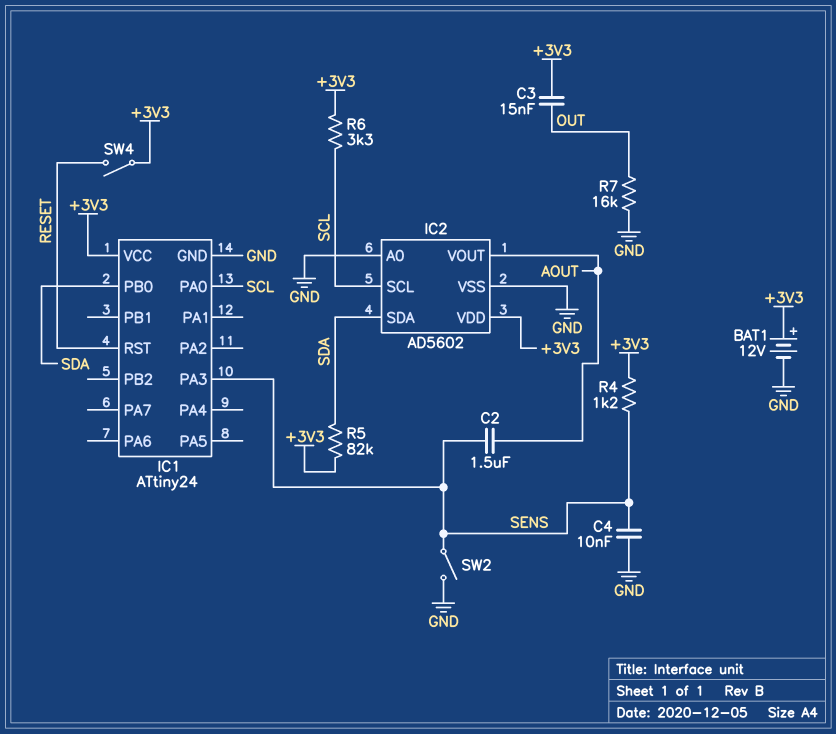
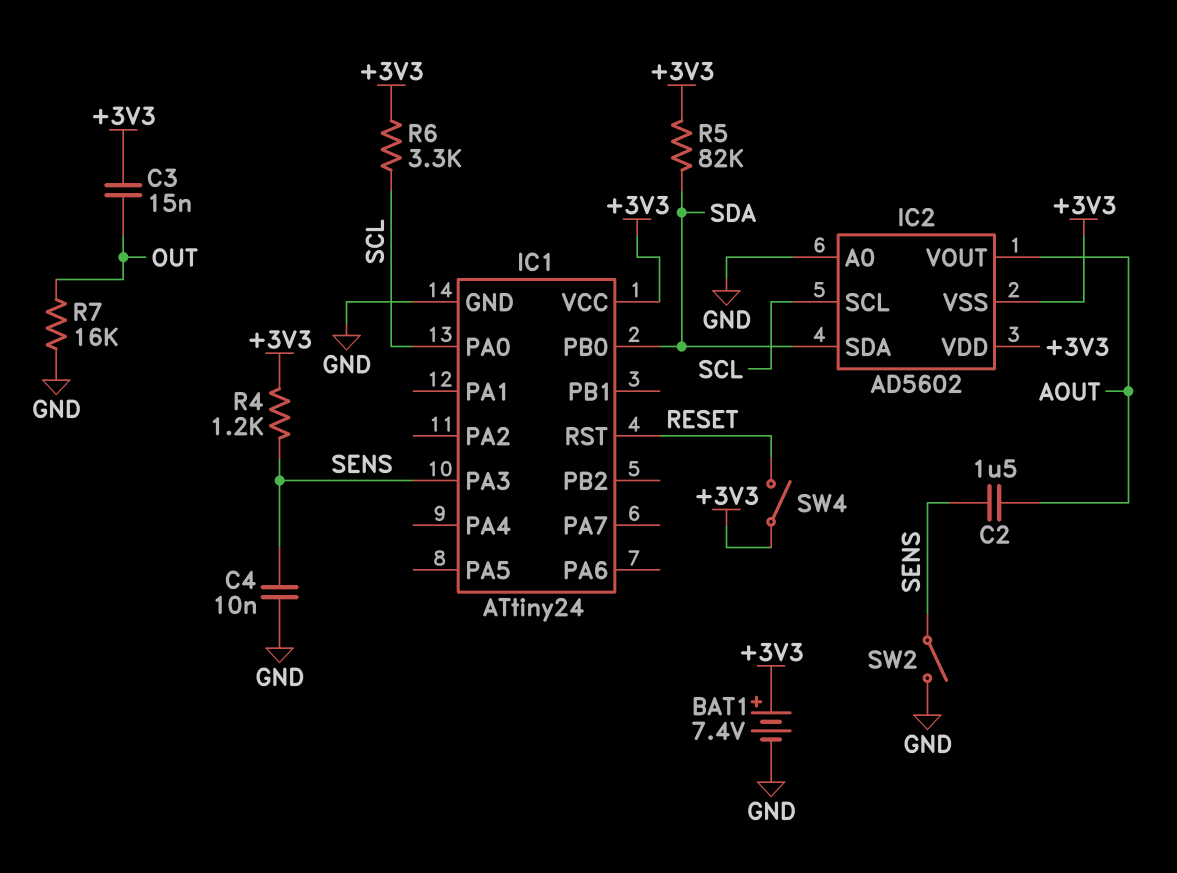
BAT1: 12V (plus +3V3, minus GND) -> 7.4V (plus +3V3, minus GND)
IC2 pin VSS: GND -> +3V3

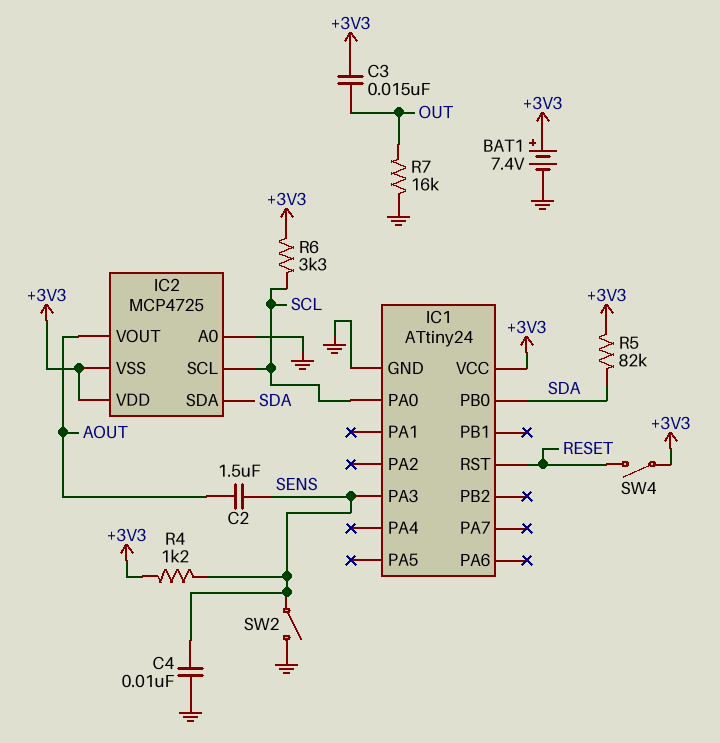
IC2: AD5602 -> MCP4725

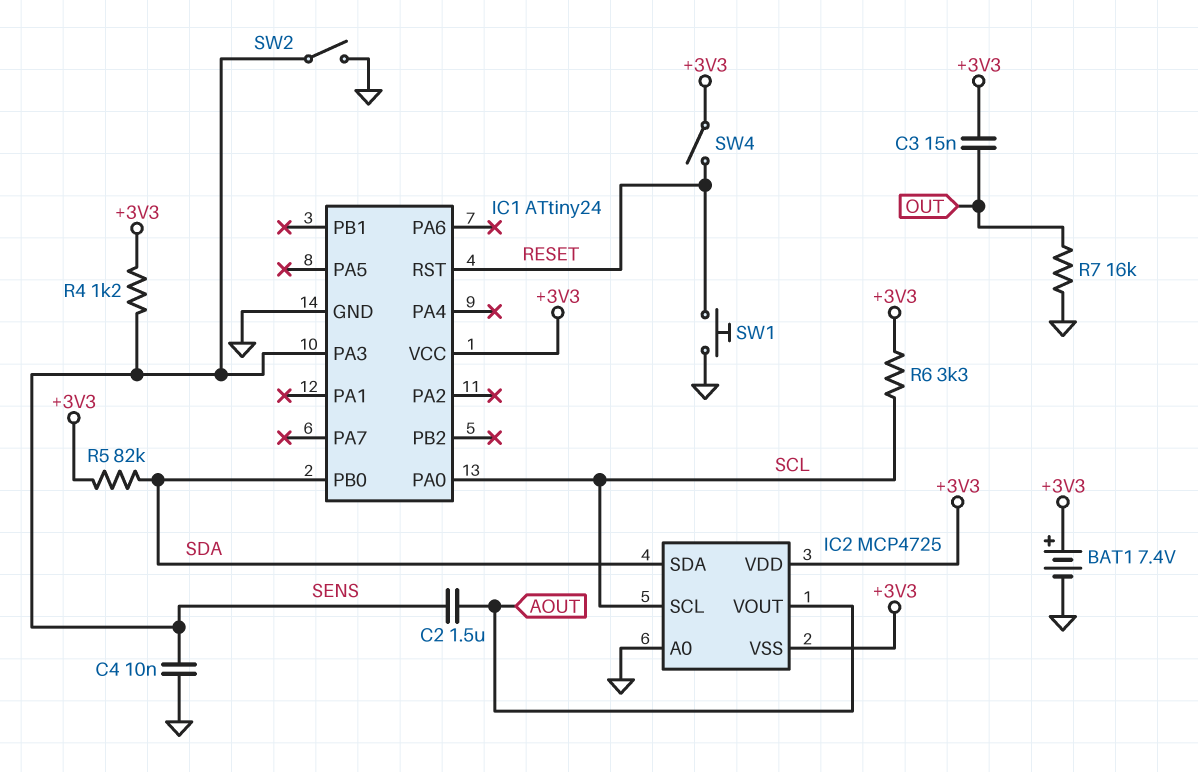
SW1: none -> button (GND, RESET)

